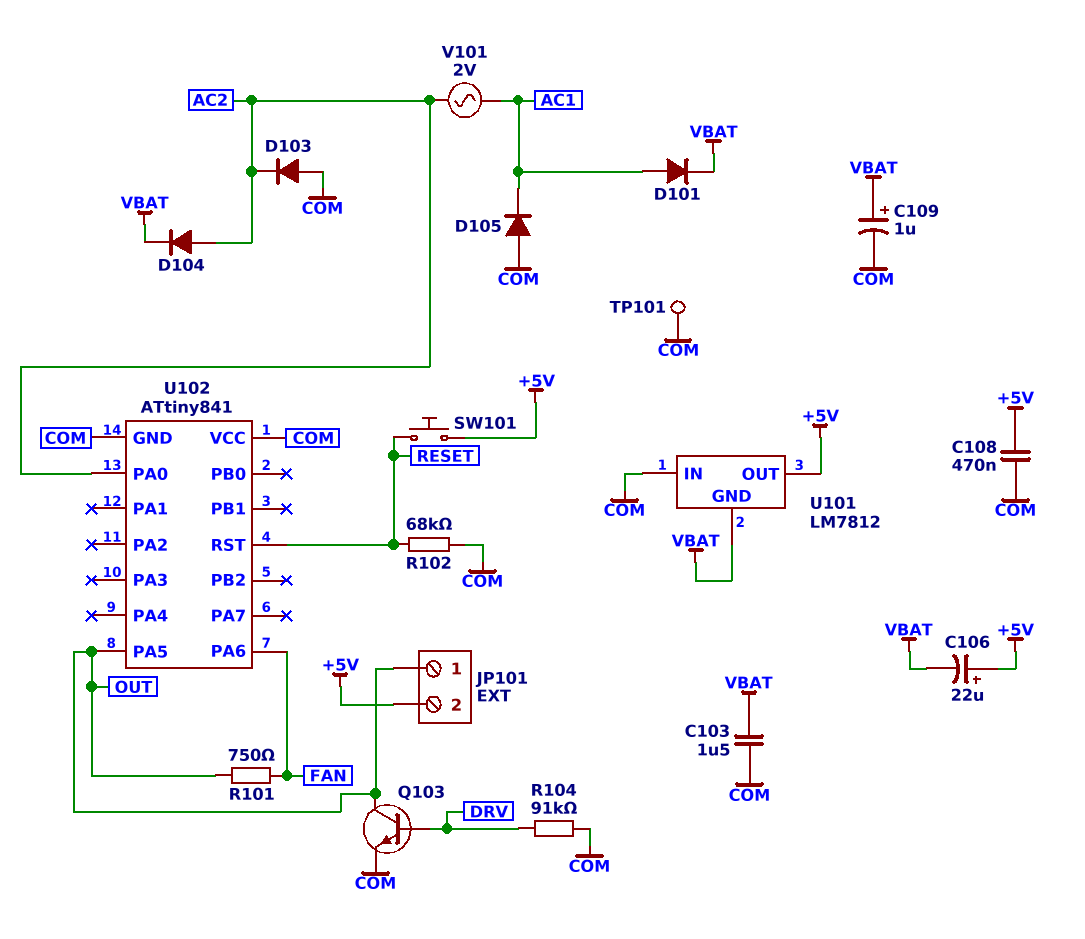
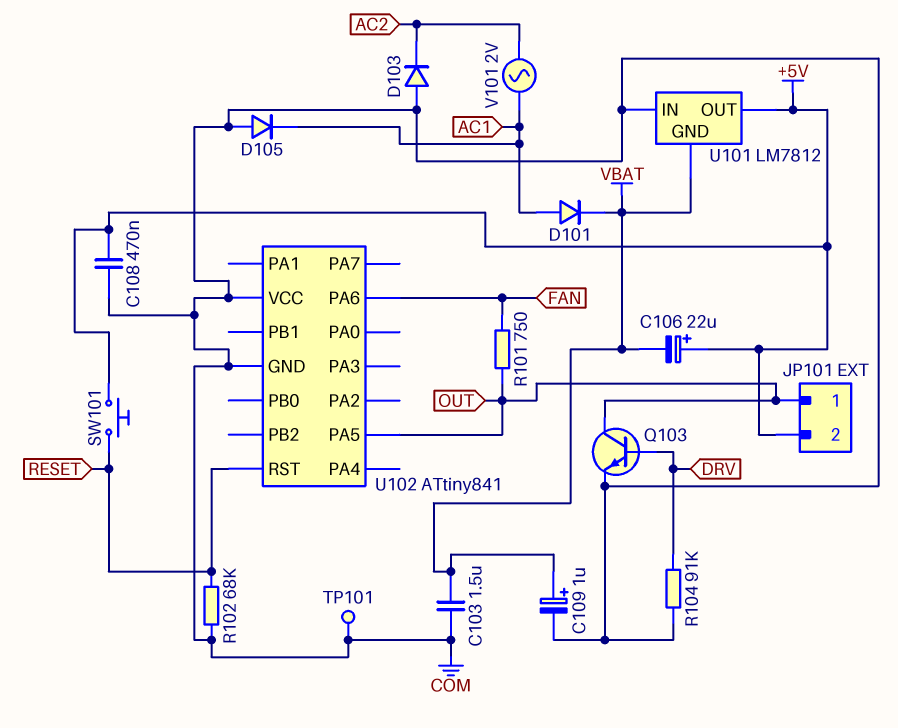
D104: diode (A AC2, K VBAT) -> none
U102 pin PA0: AC2 -> none

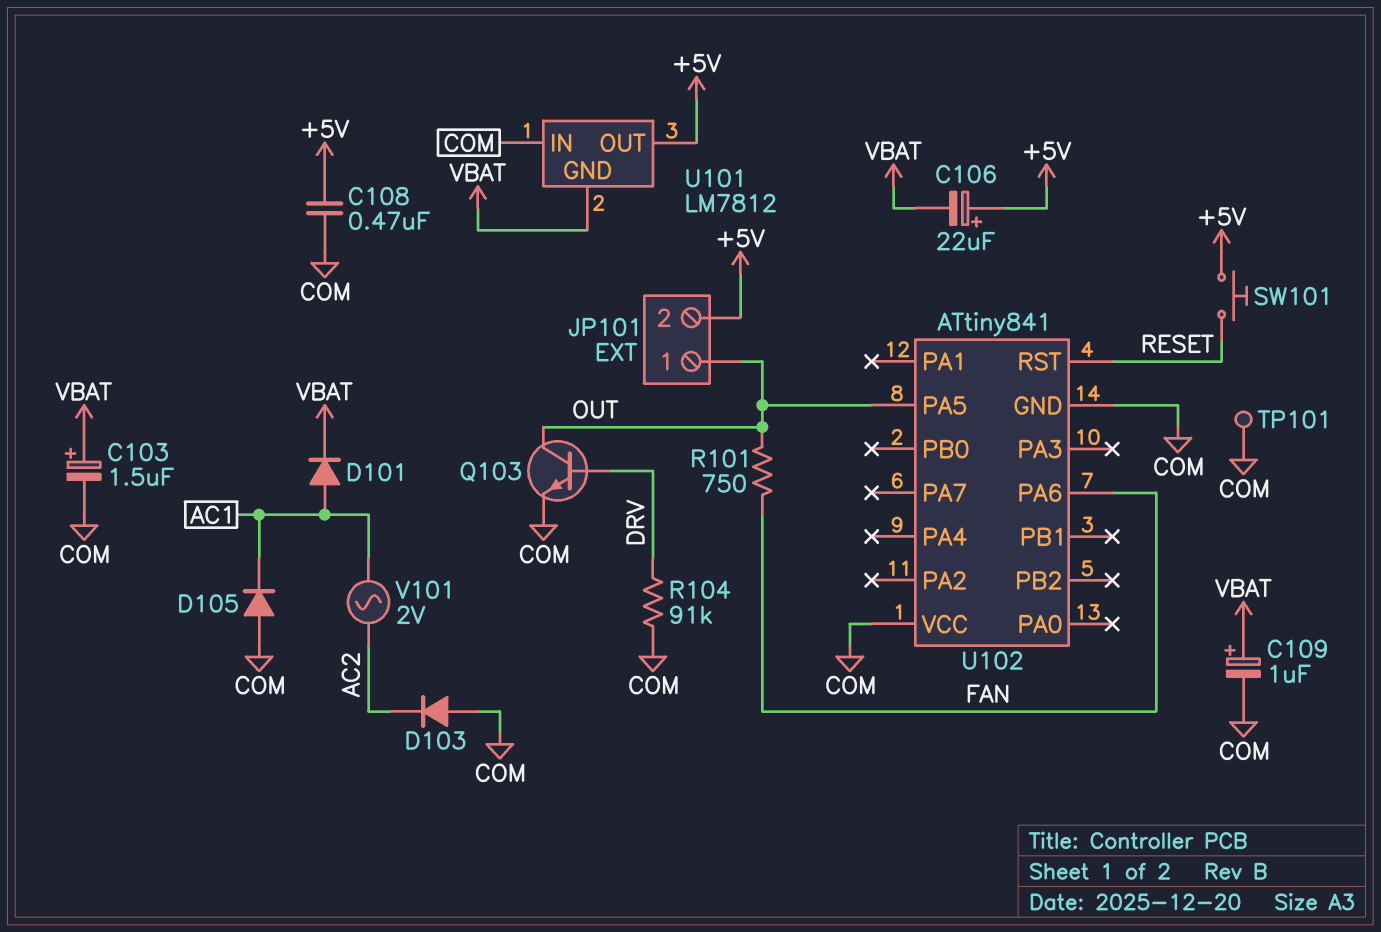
C103: 1.5uF (COM, VBAT) -> 1.5uF (plus VBAT, minus COM)
R102: 68k (COM, RESET) -> none

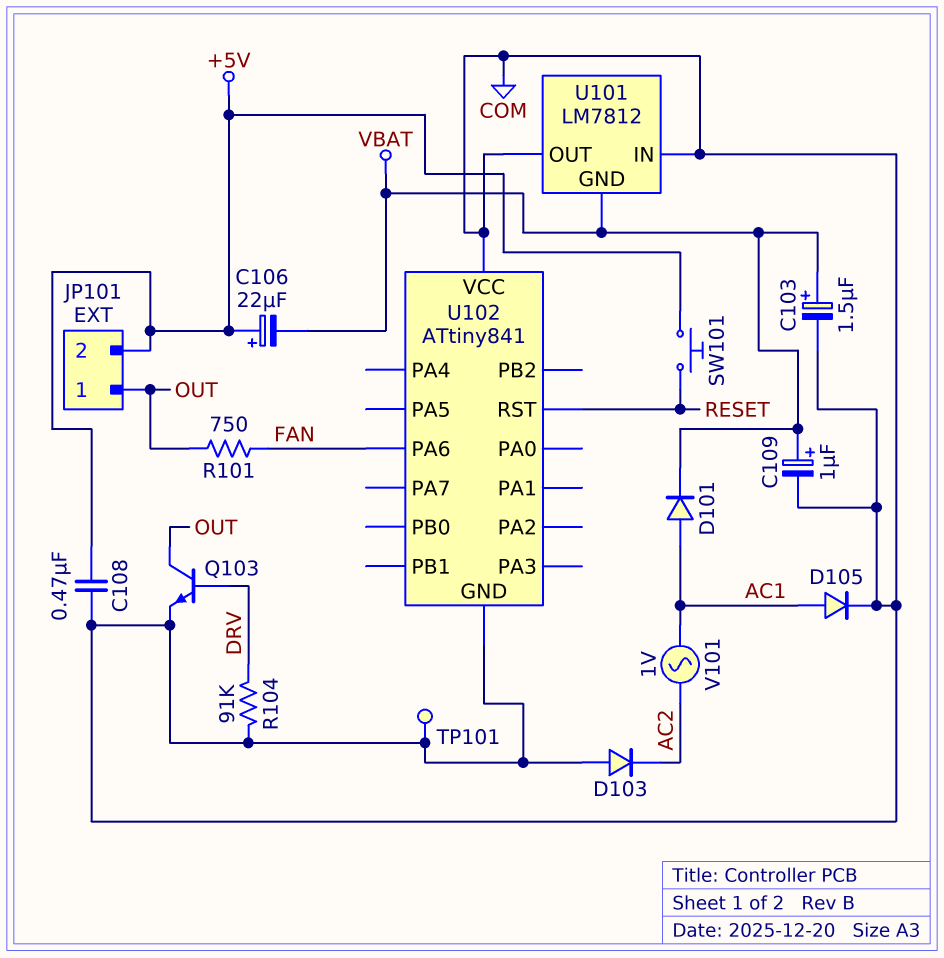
D105: diode (A COM, K AC1) -> diode (A AC1, K COM)
U101 pin OUT: +5V -> COM
U102 pin PA5: OUT -> none
V101: AC 2V (AC1, AC2) -> AC 1V (AC1, AC2)

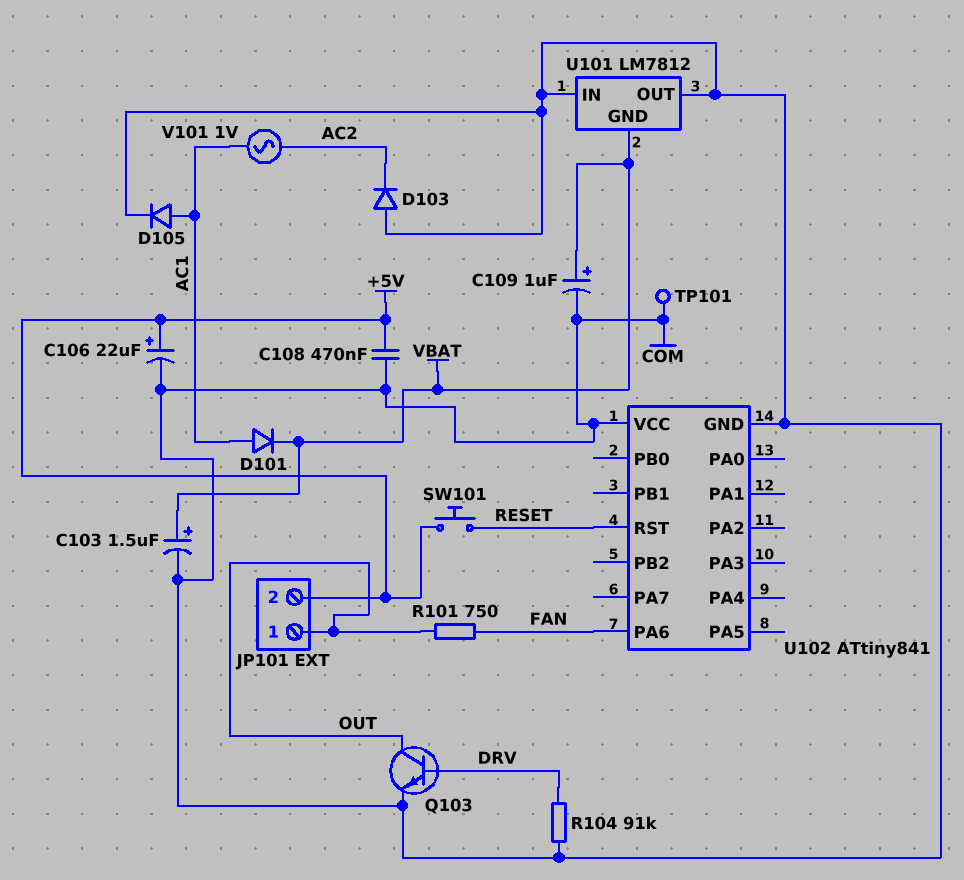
C106: 22uF (plus +5V, minus VBAT) -> 22uF (plus +5V, minus COM)

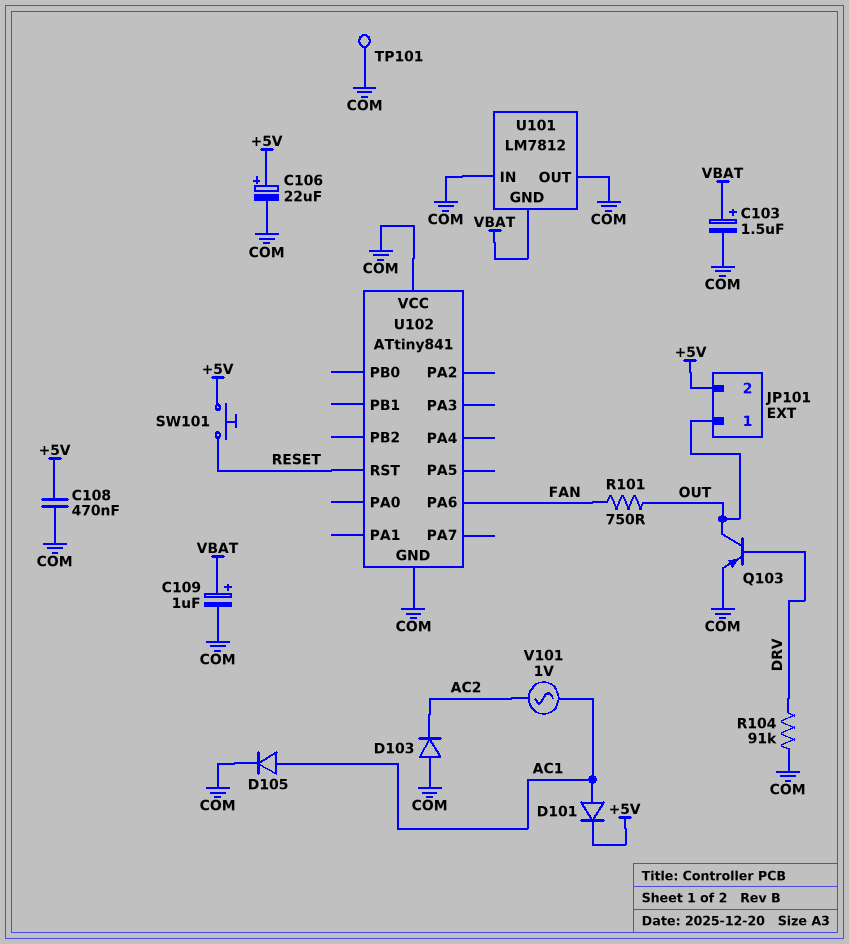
D101: diode (A AC1, K VBAT) -> diode (A AC1, K +5V)
Q103: NPN (B DRV, C OUT, E COM) -> PNP (B DRV, C OUT, E COM)

